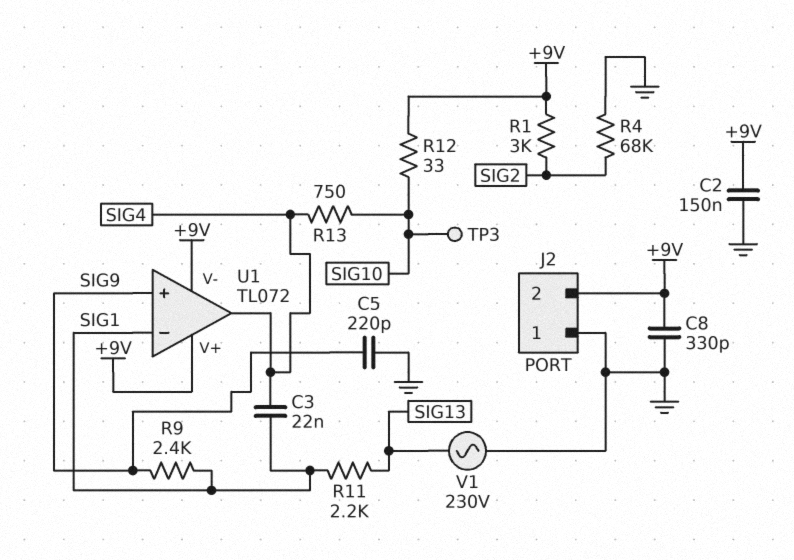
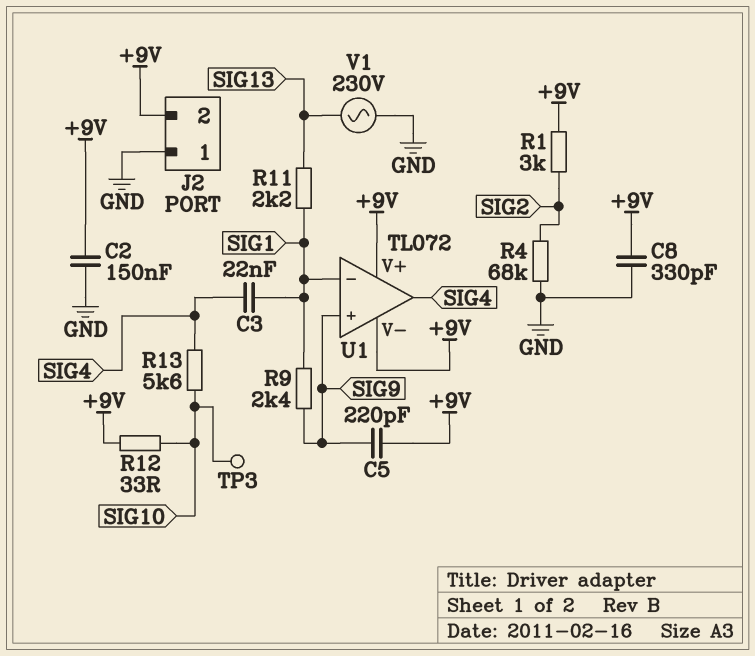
C5: 220pF (GND, SIG9) -> 220pF (+9V, SIG9)
R13: 750 (SIG4, SIG10) -> 5.6k (SIG4, SIG10)

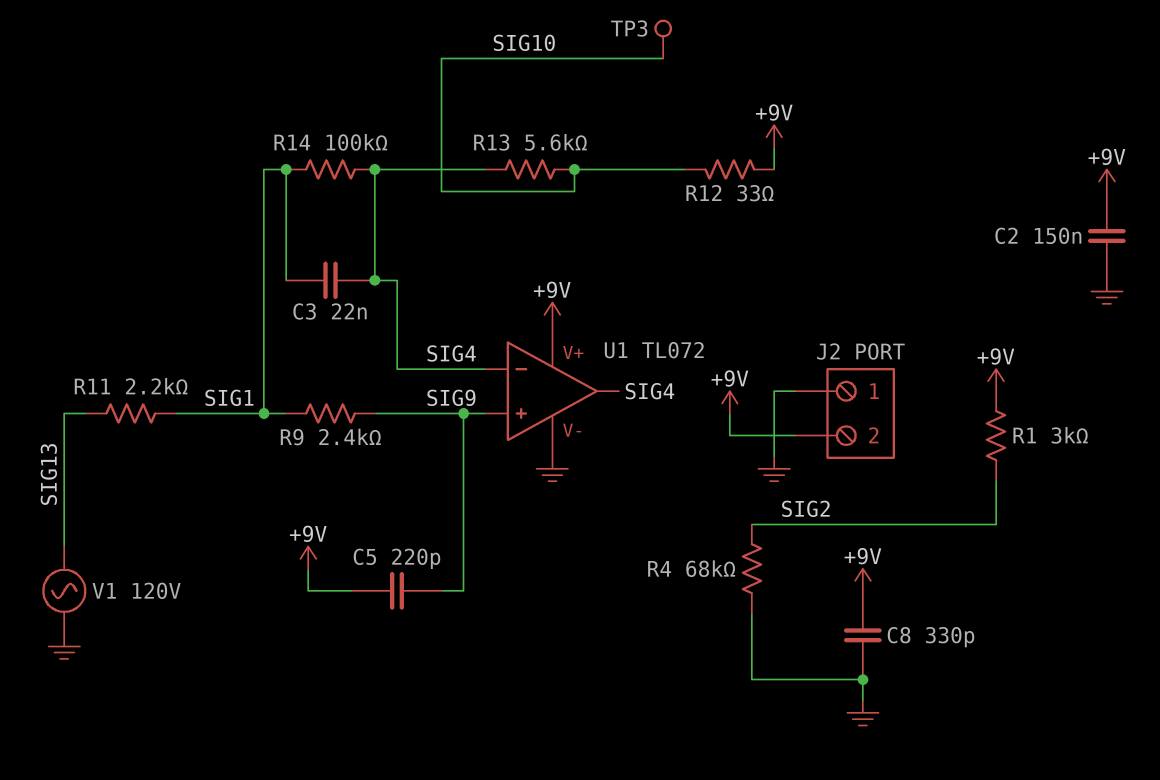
R14: none -> 100k (SIG1, SIG4)
U1 pin V-: +9V -> GND
U1 pin in-: SIG1 -> SIG4
V1: AC 230V (GND, SIG13) -> AC 120V (GND, SIG13)

